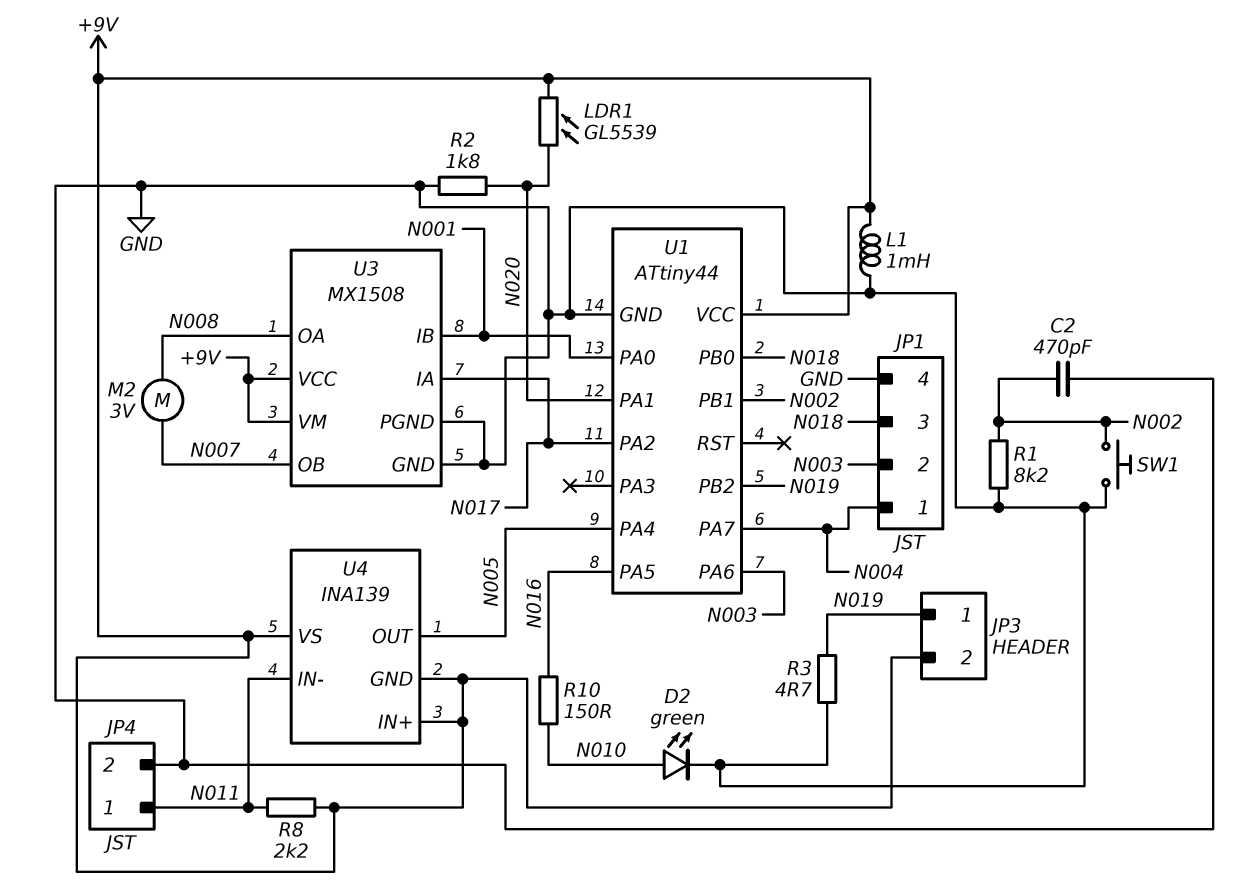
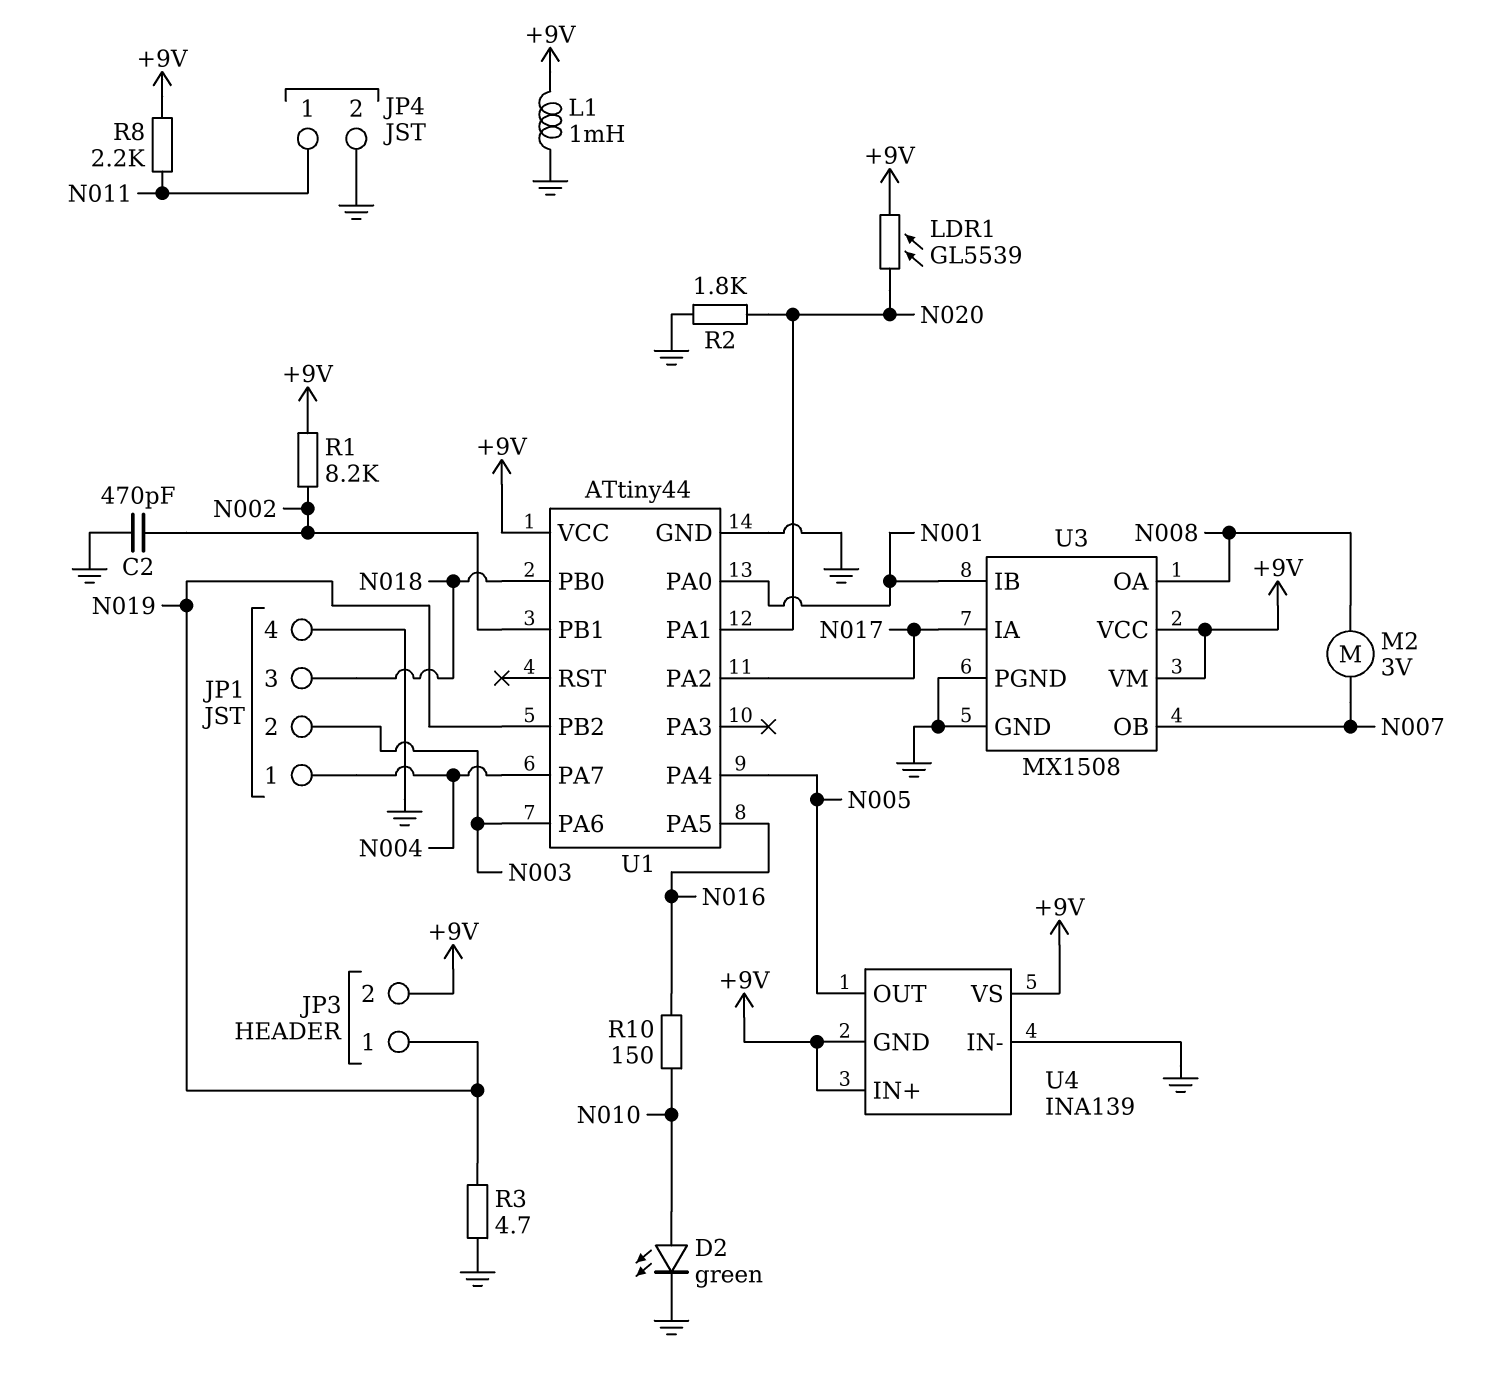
R1: 8.2k (GND, N002) -> 8.2k (+9V, N002)
SW1: button (GND, N002) -> none
U4 pin IN-: N011 -> GND

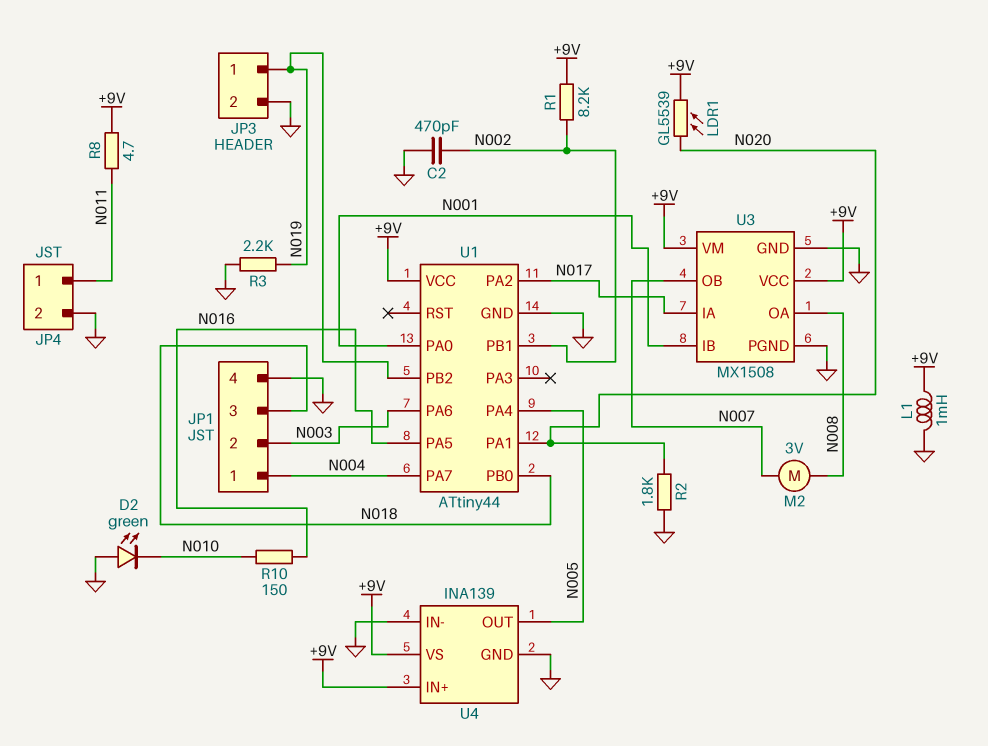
D2: LED green (A N010, K GND) -> LED green (A GND, K N010)
JP3 pin 2: +9V -> GND
R3: 4.7 (GND, N019) -> 2.2k (GND, N019)
R8: 2.2k (+9V, N011) -> 4.7 (+9V, N011)
U4 pin GND: +9V -> GND

